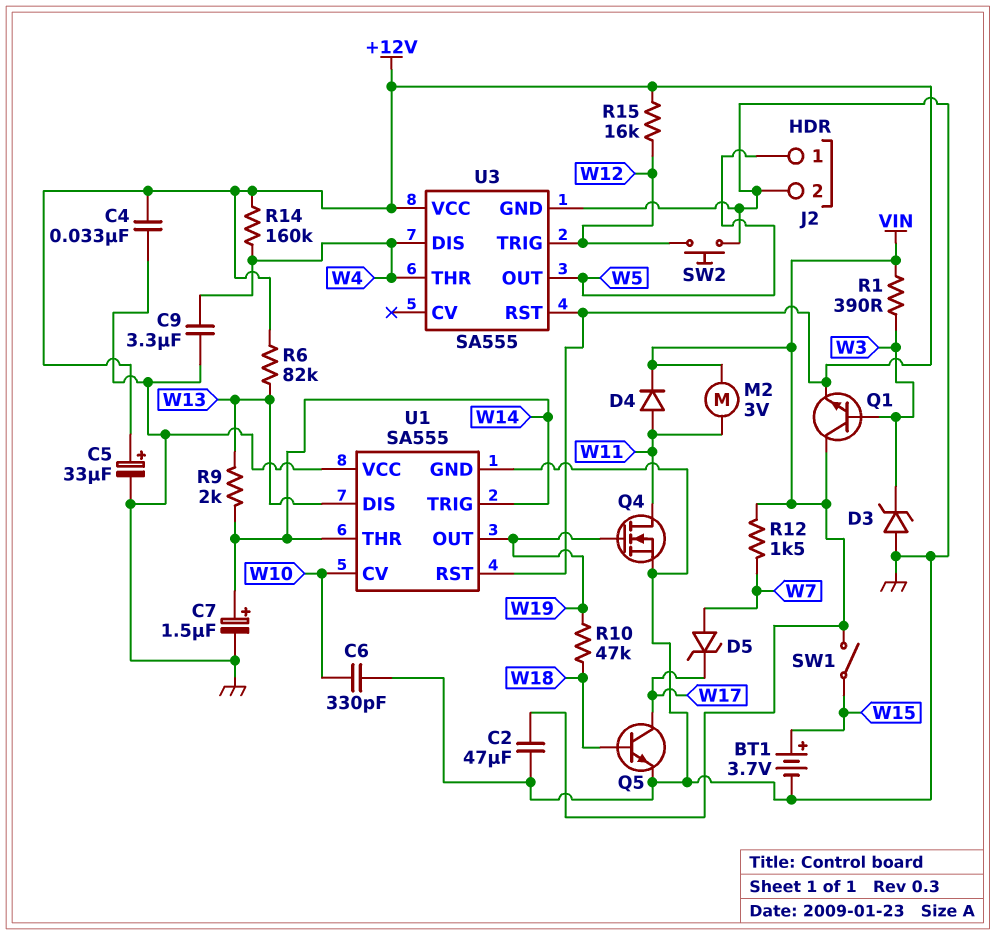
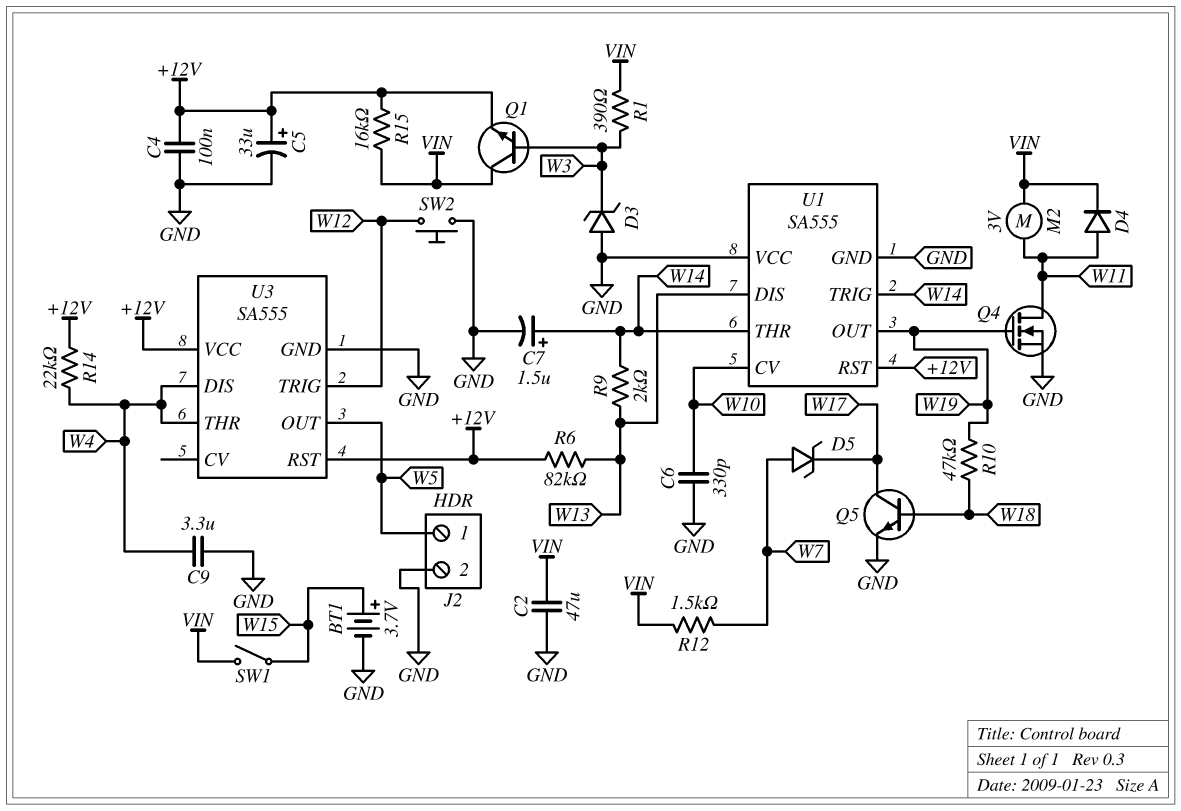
C4: 33nF (+12V, GND) -> 100nF (+12V, GND)
R14: 160k (+12V, W4) -> 22k (+12V, W4)
R15: 16k (+12V, W12) -> 16k (+12V, VIN)

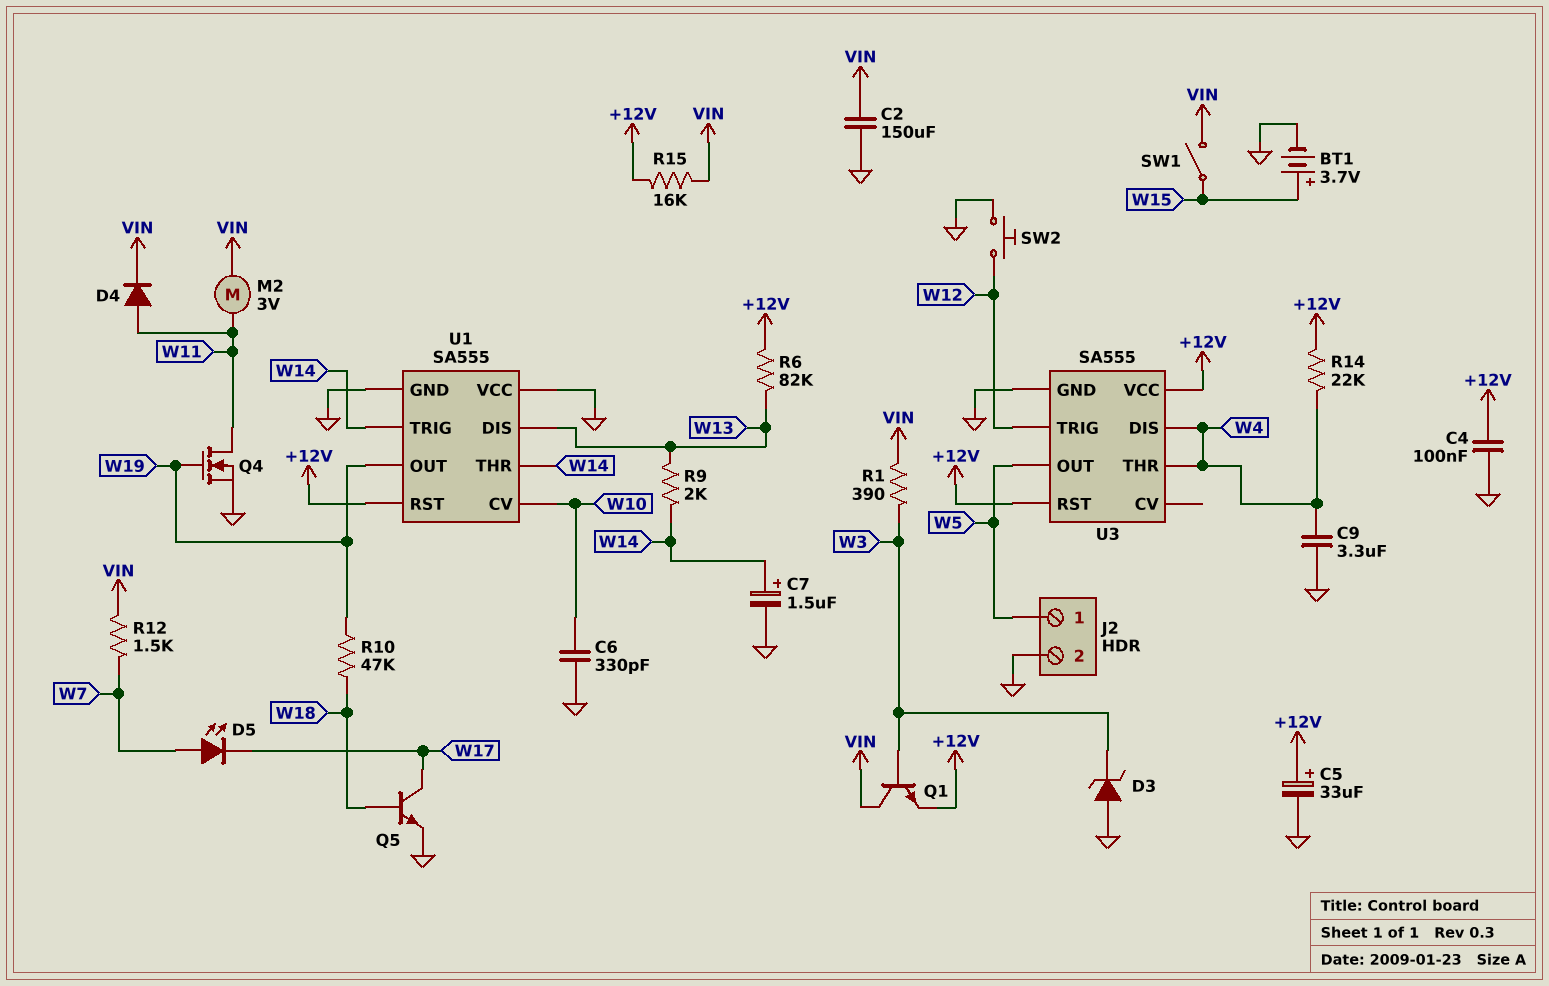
C2: 47uF (GND, VIN) -> 150uF (GND, VIN)
D5: zener (A W7, K W17) -> LED (A W7, K W17)

